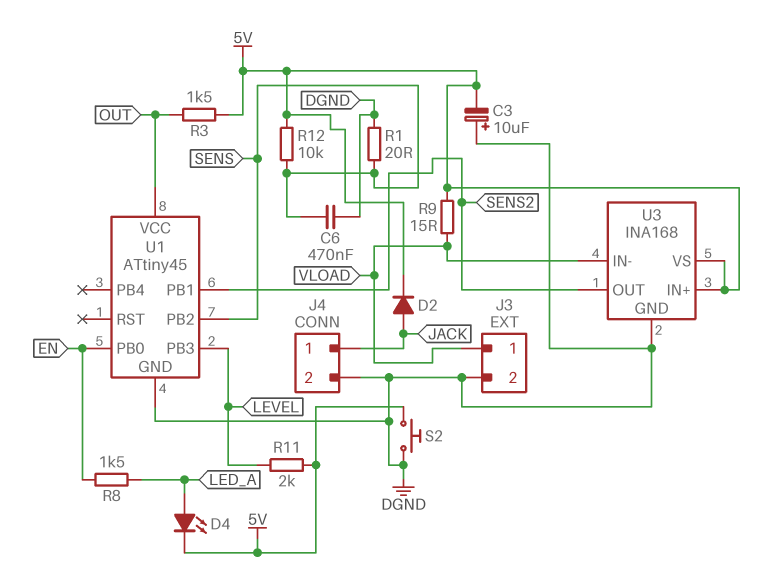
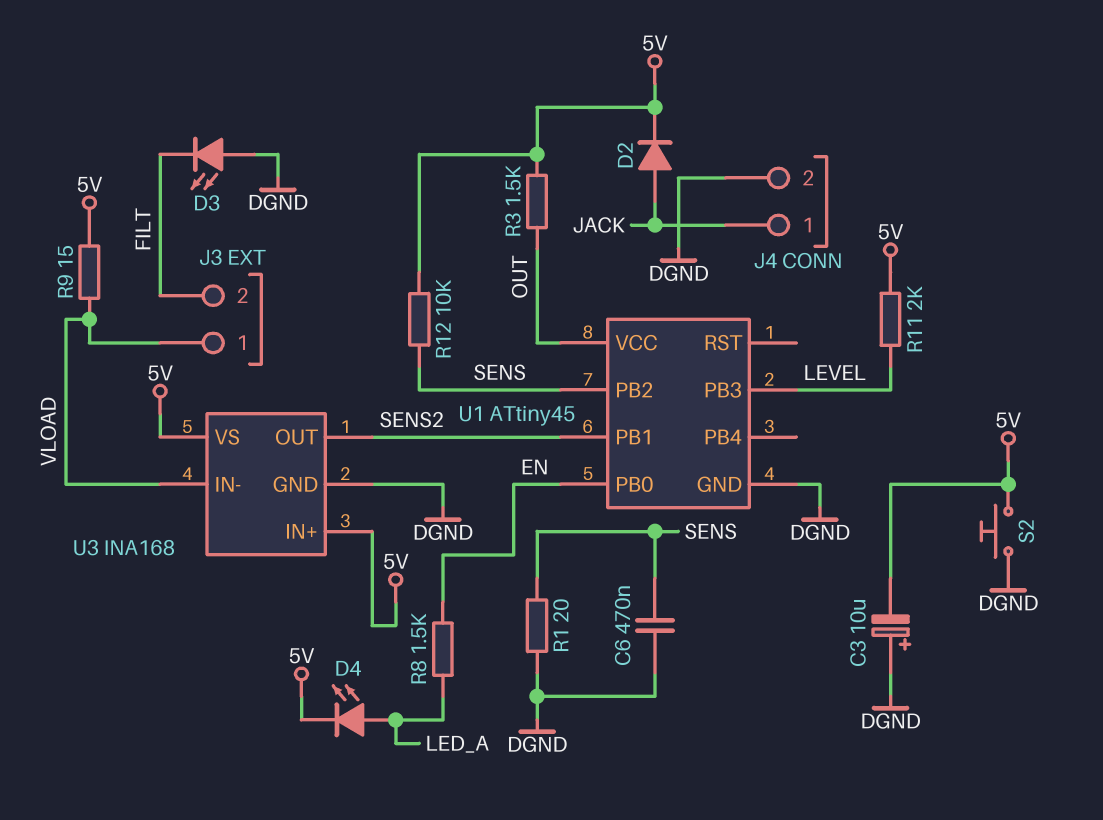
D3: none -> LED (A DGND, K FILT)
J3 pin 2: DGND -> FILT

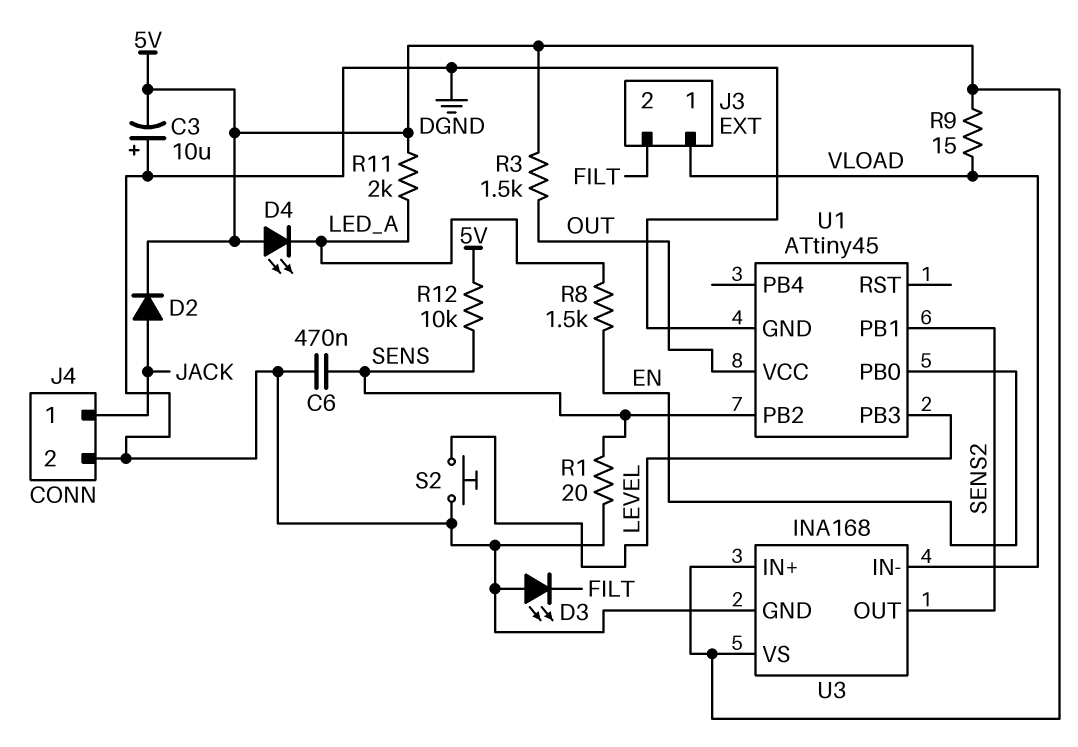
D4: LED (A LED_A, K 5V) -> LED (A 5V, K LED_A)
R11: 2k (5V, LEVEL) -> 2k (5V, LED_A)
S2: button (5V, DGND) -> button (DGND, LEVEL)

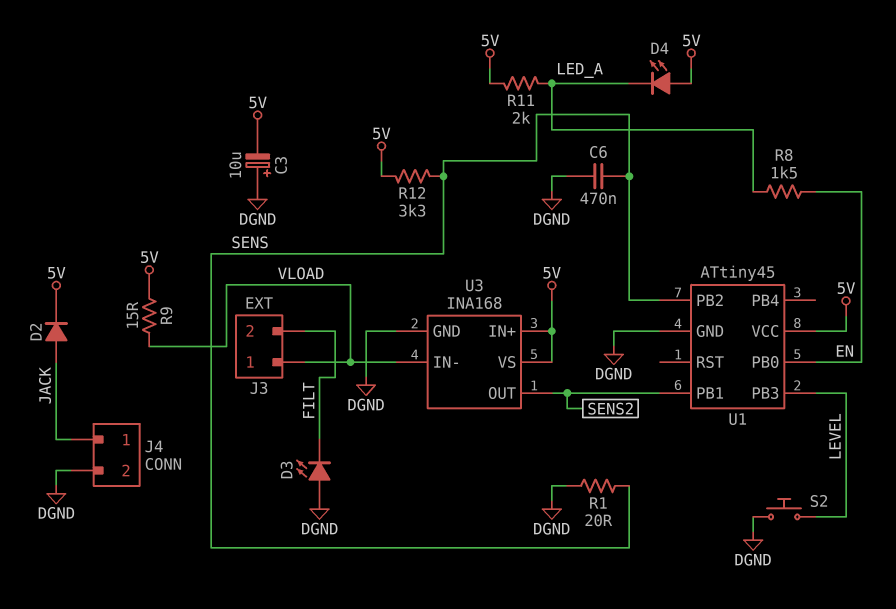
R3: 1.5k (5V, OUT) -> none
R12: 10k (5V, SENS) -> 3.3k (5V, SENS)
U1 pin VCC: OUT -> 5V

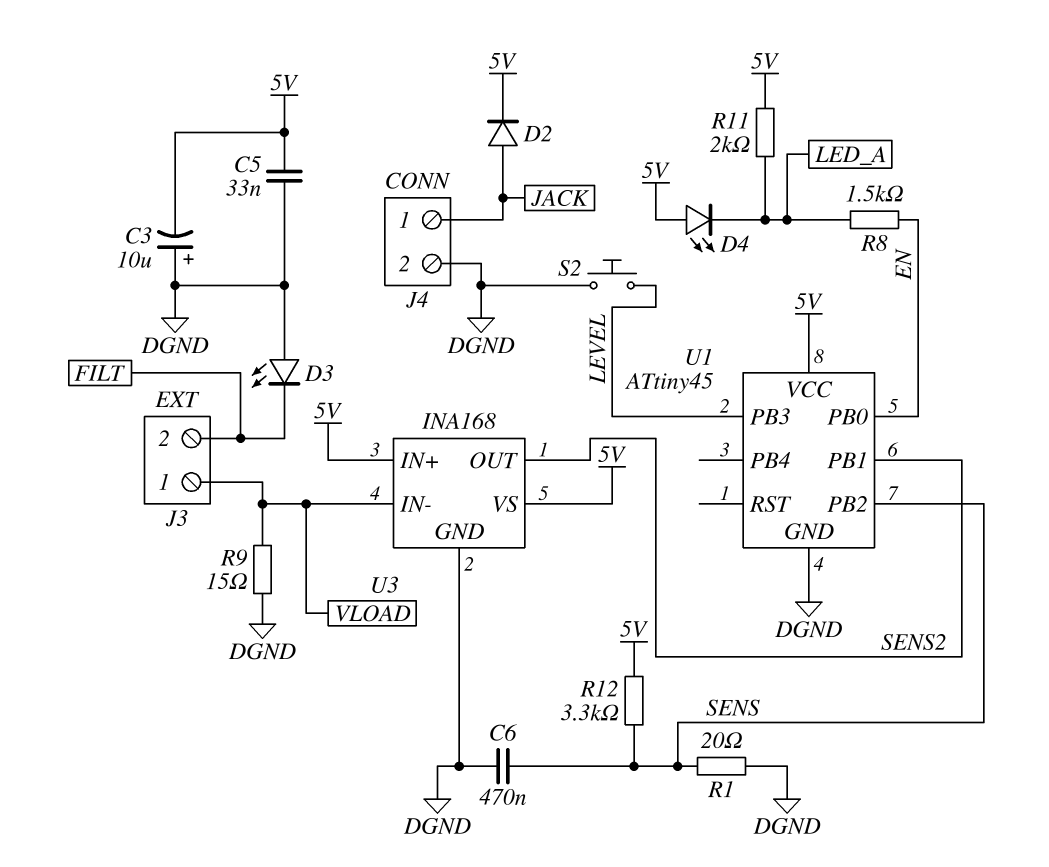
C5: none -> 33nF (5V, DGND)
R9: 15 (5V, VLOAD) -> 15 (DGND, VLOAD)

